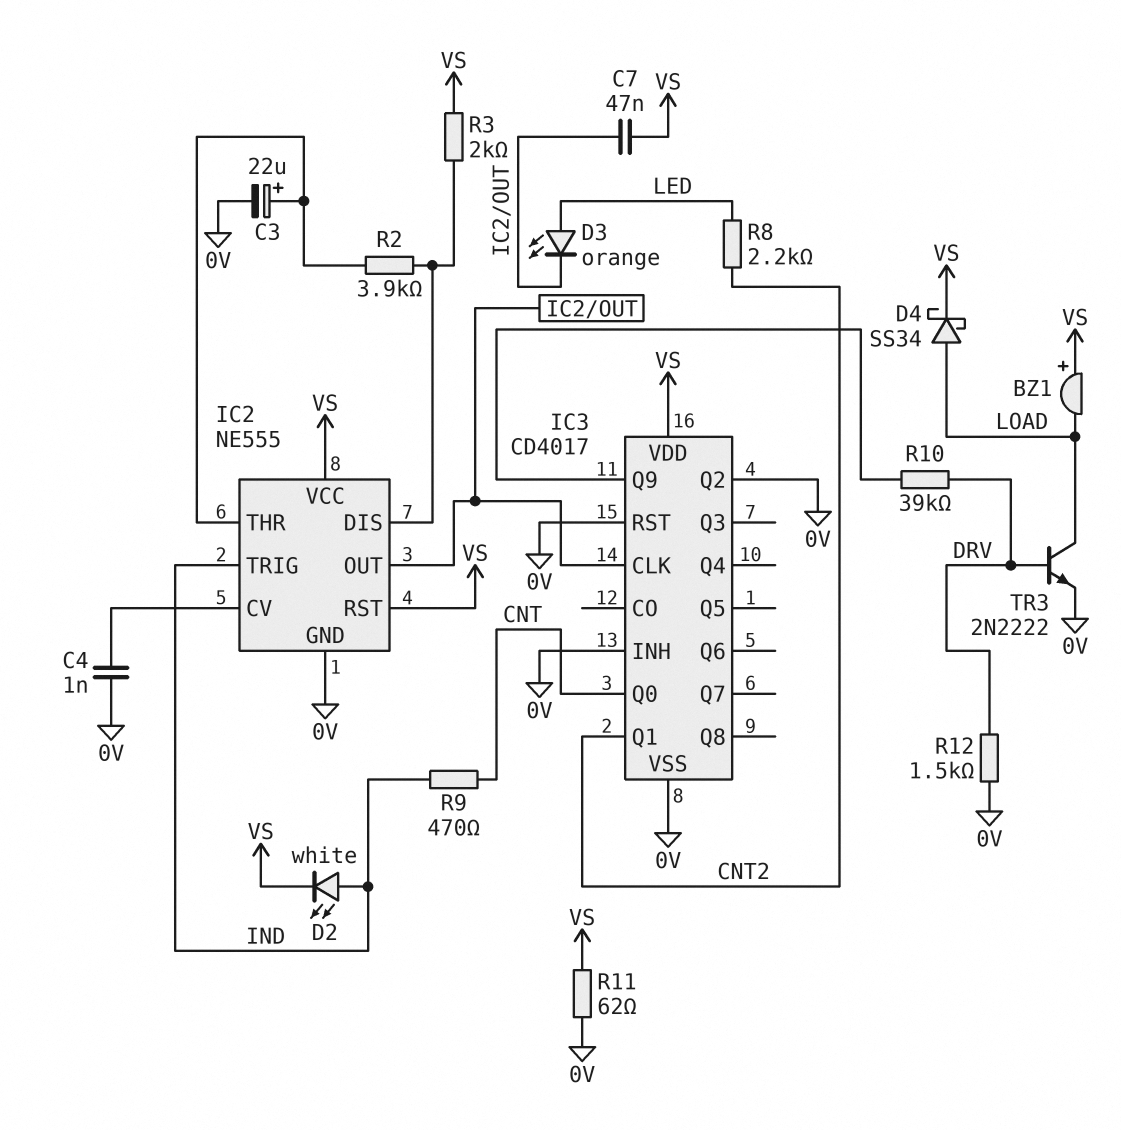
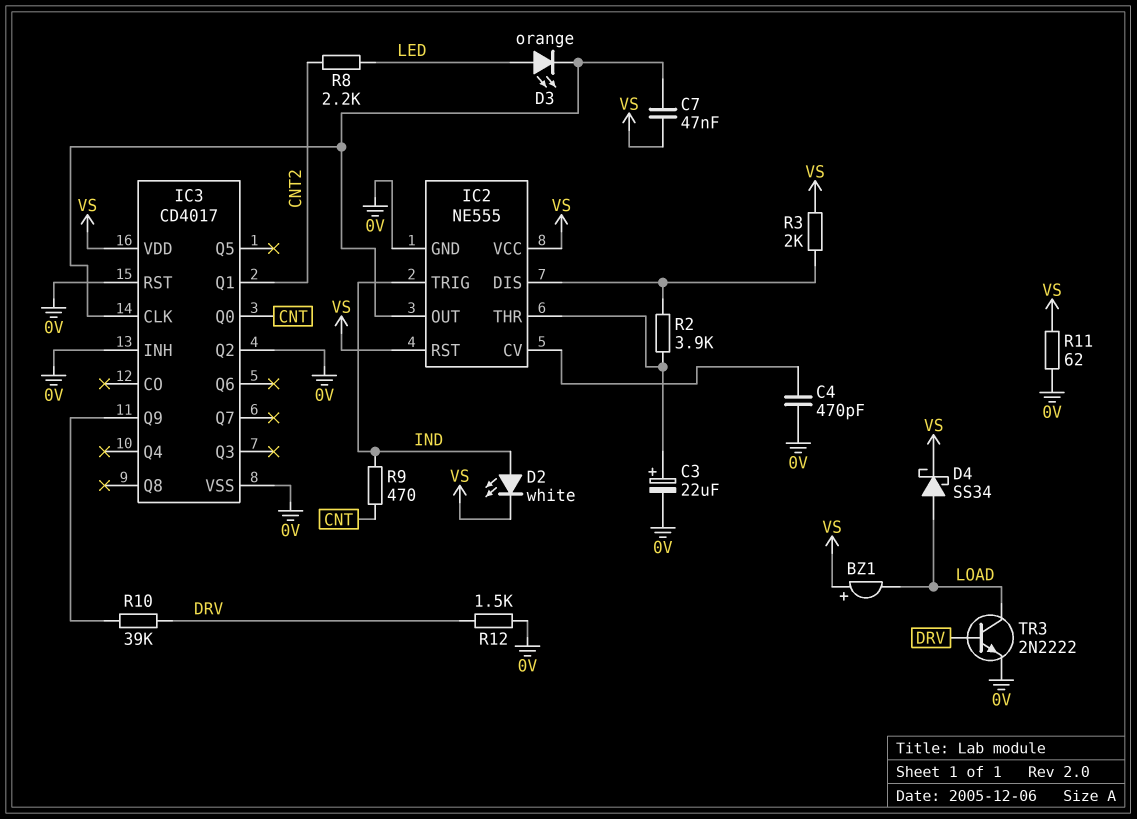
C4: 1nF (0V, IC2/CV) -> 470pF (0V, IC2/CV)

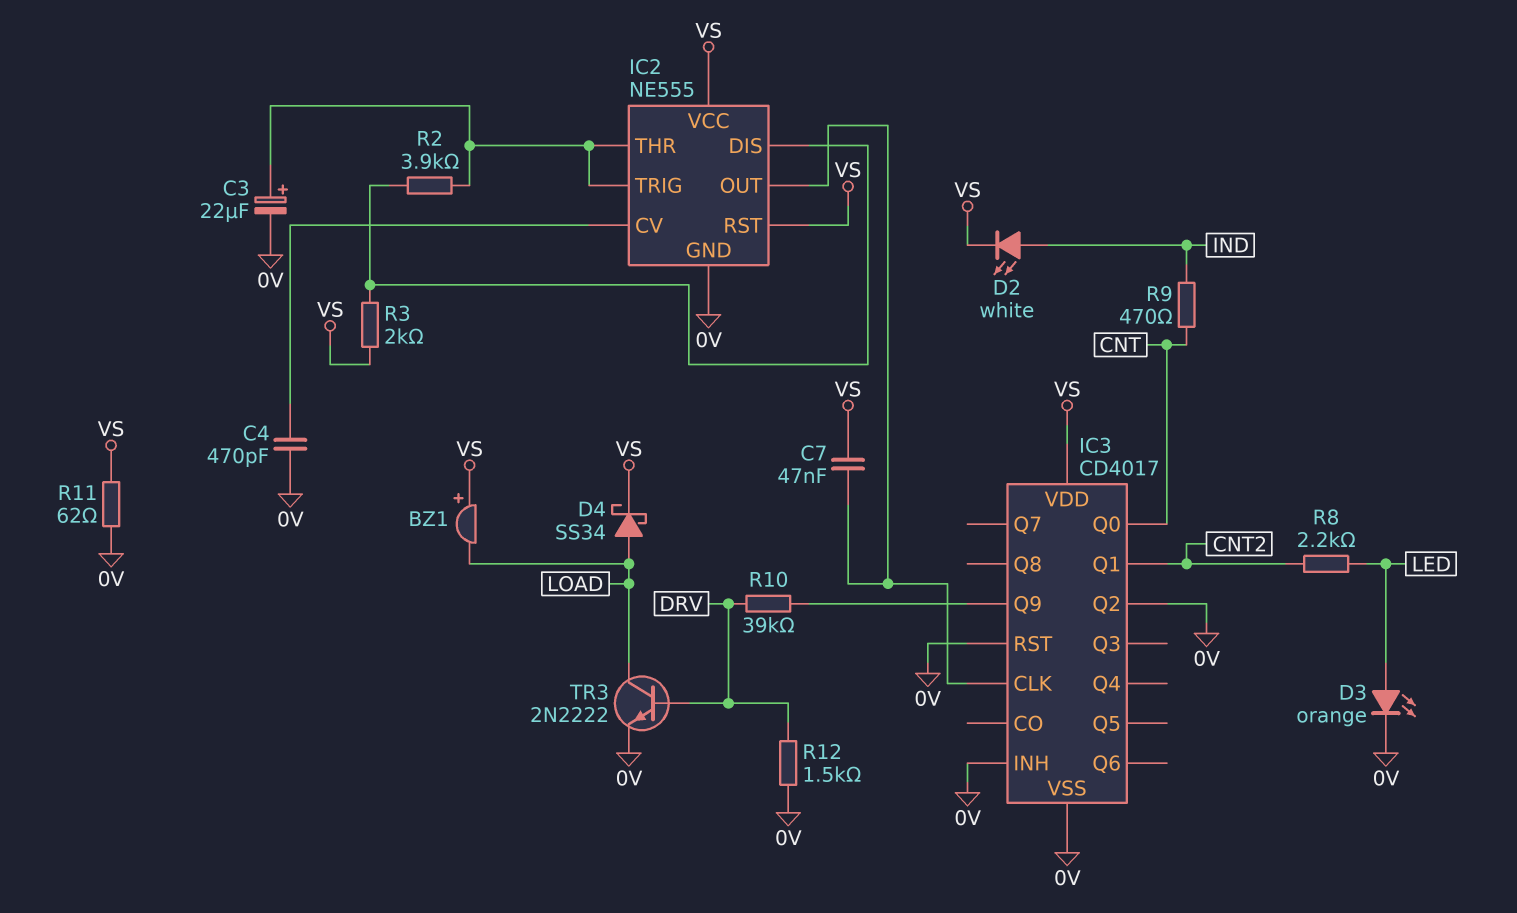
D3: LED orange (A LED, K IC2/OUT) -> LED orange (A LED, K 0V)
IC2 pin TRIG: IND -> IC2/THR

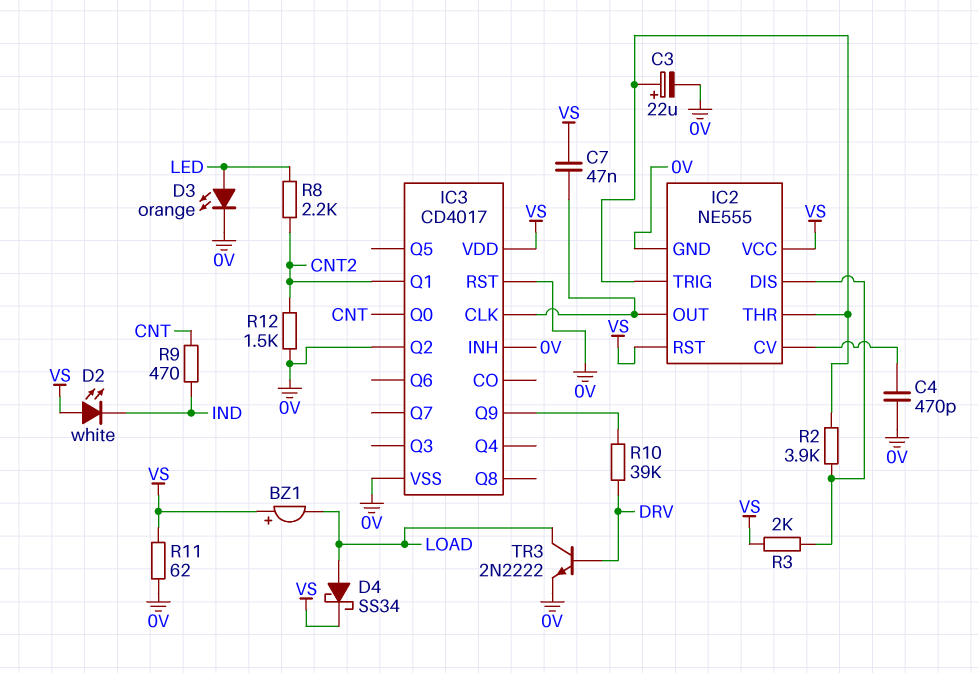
D2: LED white (A IND, K VS) -> LED white (A VS, K IND)
R12: 1.5k (0V, DRV) -> 1.5k (0V, CNT2)

